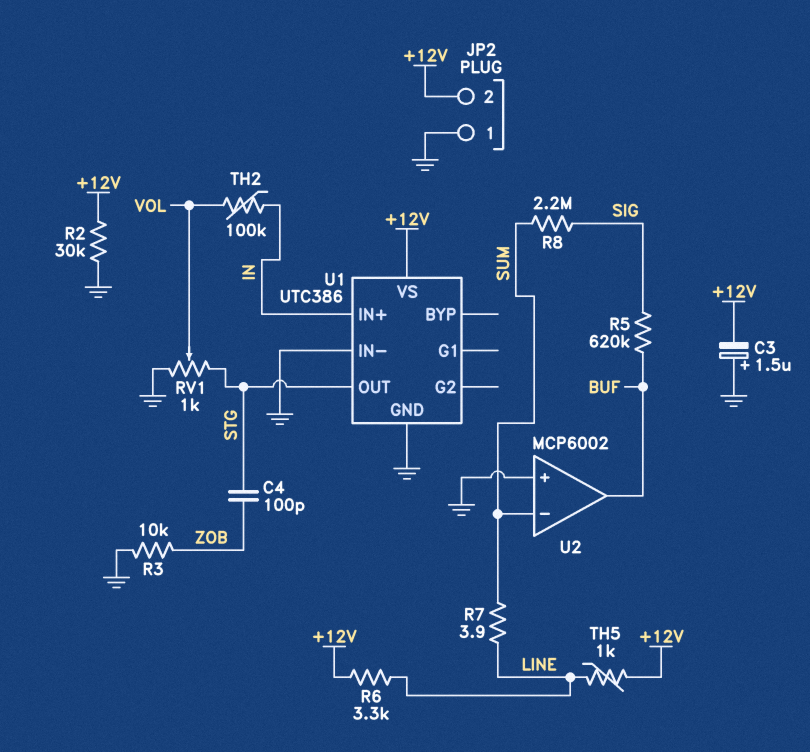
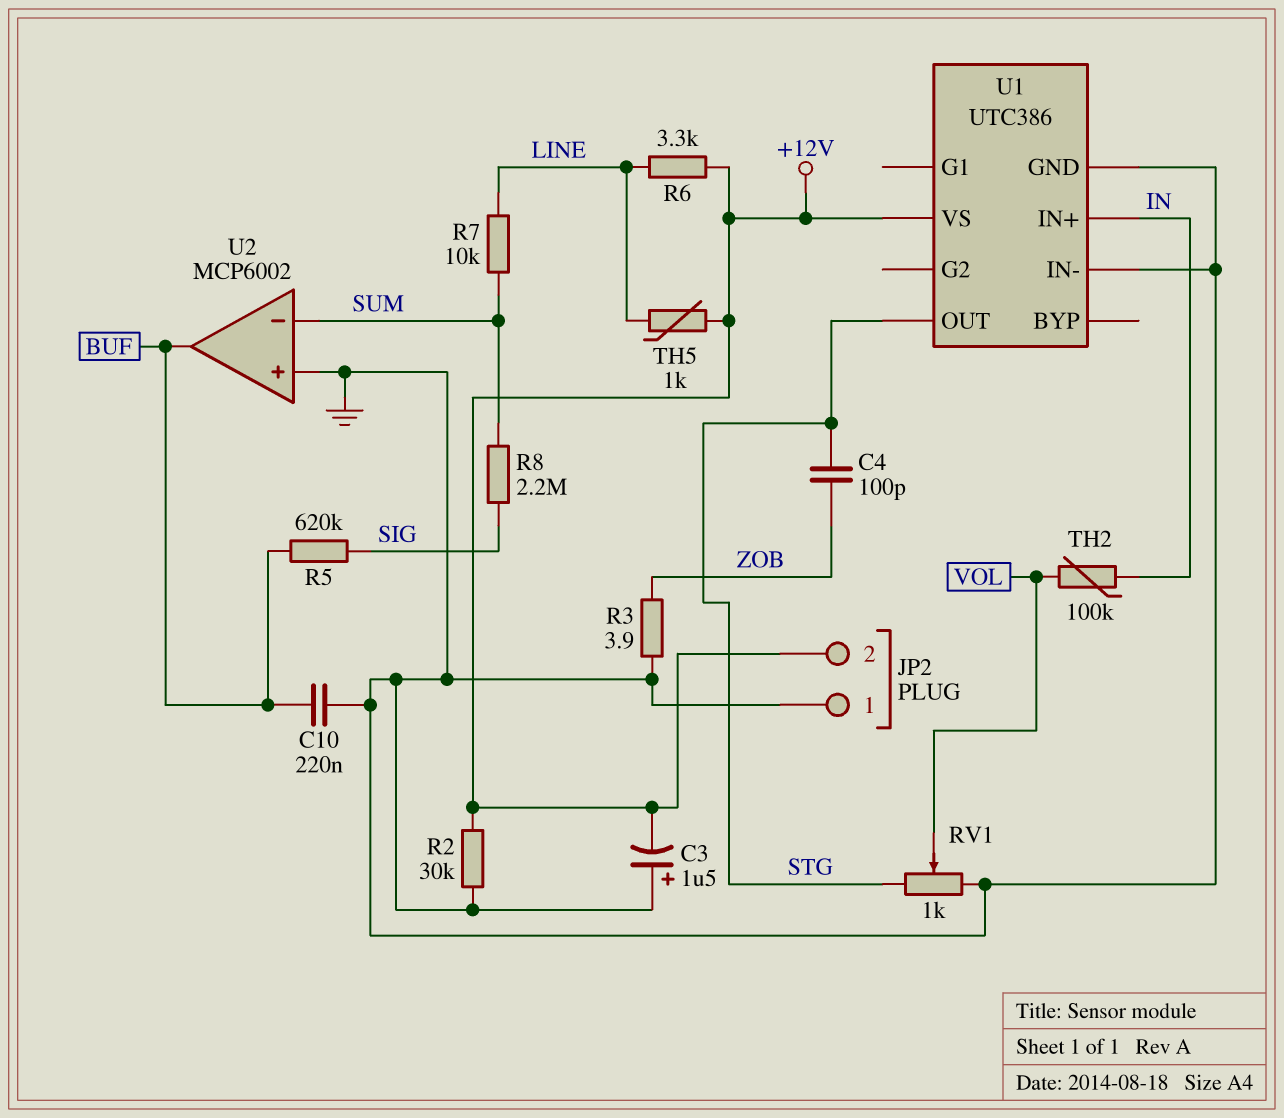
C10: none -> 220nF (BUF, GND)
R3: 10k (GND, ZOB) -> 3.9 (GND, ZOB)
R7: 3.9 (LINE, SUM) -> 10k (LINE, SUM)

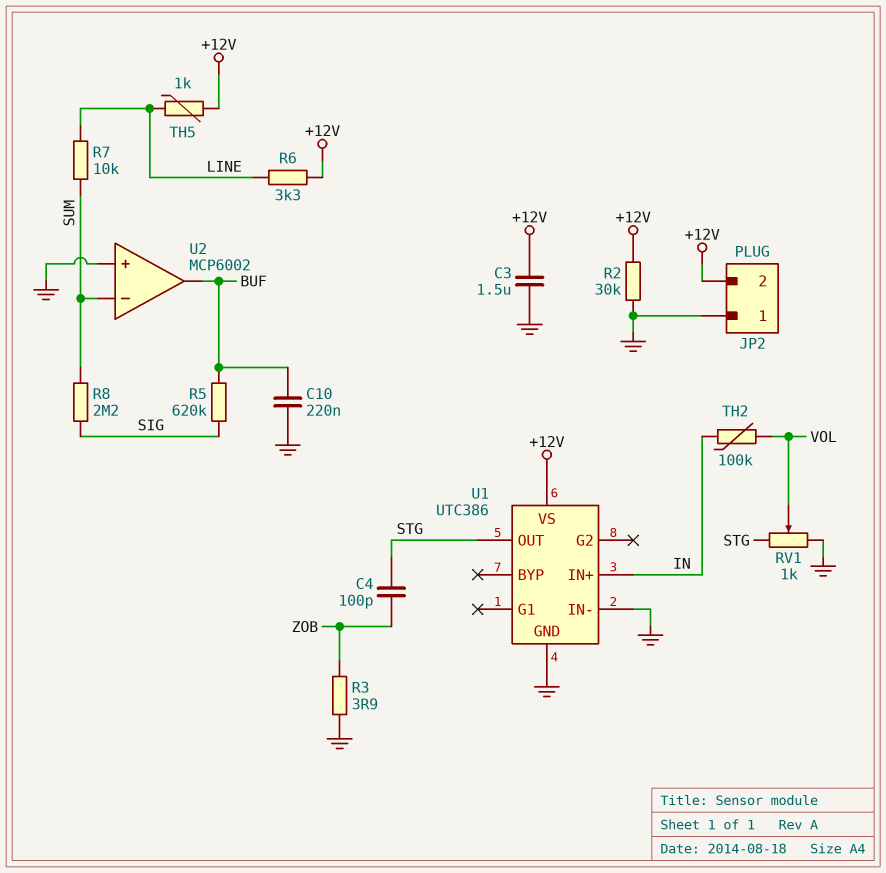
C3: 1.5uF (plus GND, minus +12V) -> 1.5uF (+12V, GND)

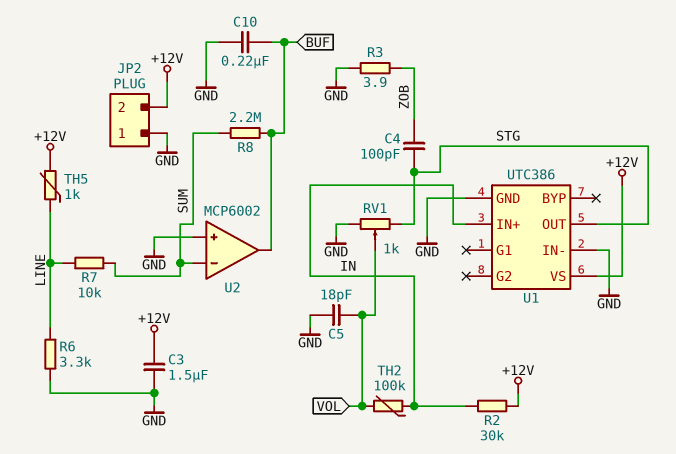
C5: none -> 18pF (GND, VOL)
R2: 30k (+12V, GND) -> 30k (+12V, IN)
R5: 620k (BUF, SIG) -> none
R6: 3.3k (+12V, LINE) -> 3.3k (GND, LINE)
R8: 2.2M (SIG, SUM) -> 2.2M (BUF, SUM)

